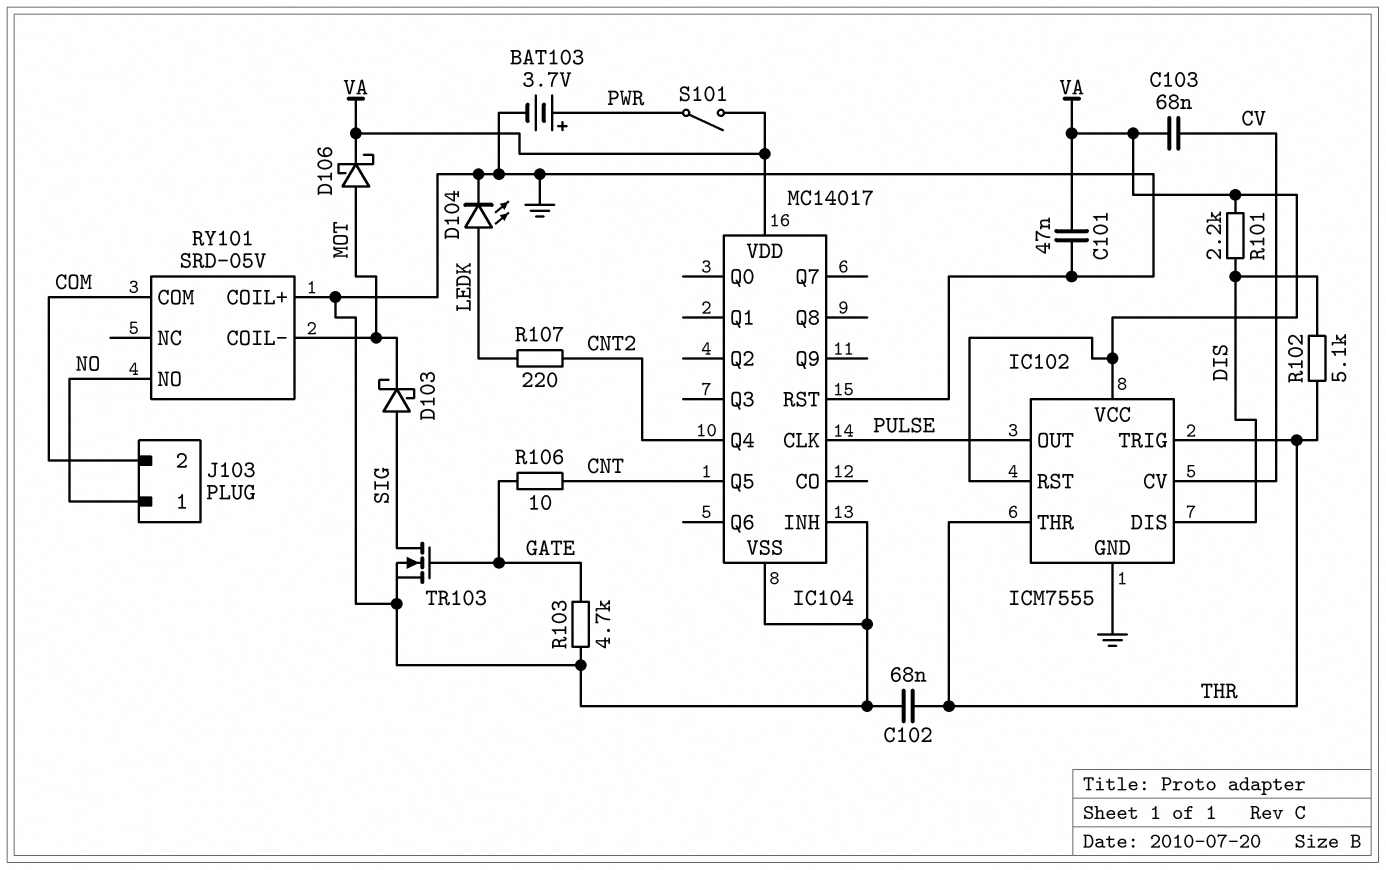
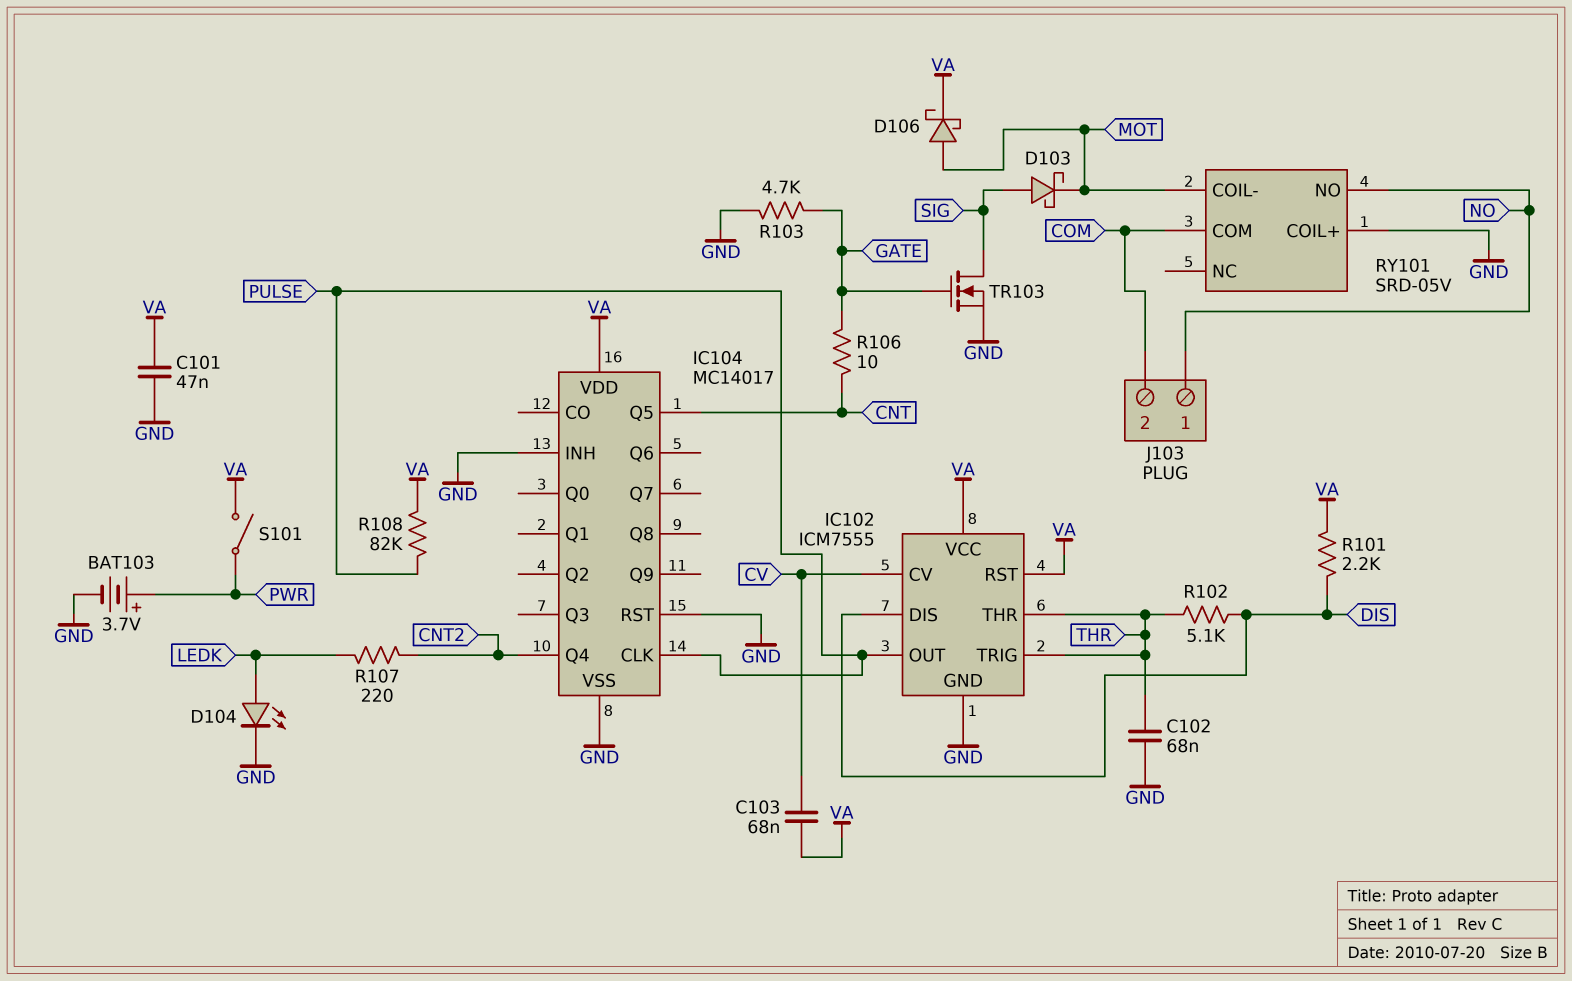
R108: none -> 82k (PULSE, VA)

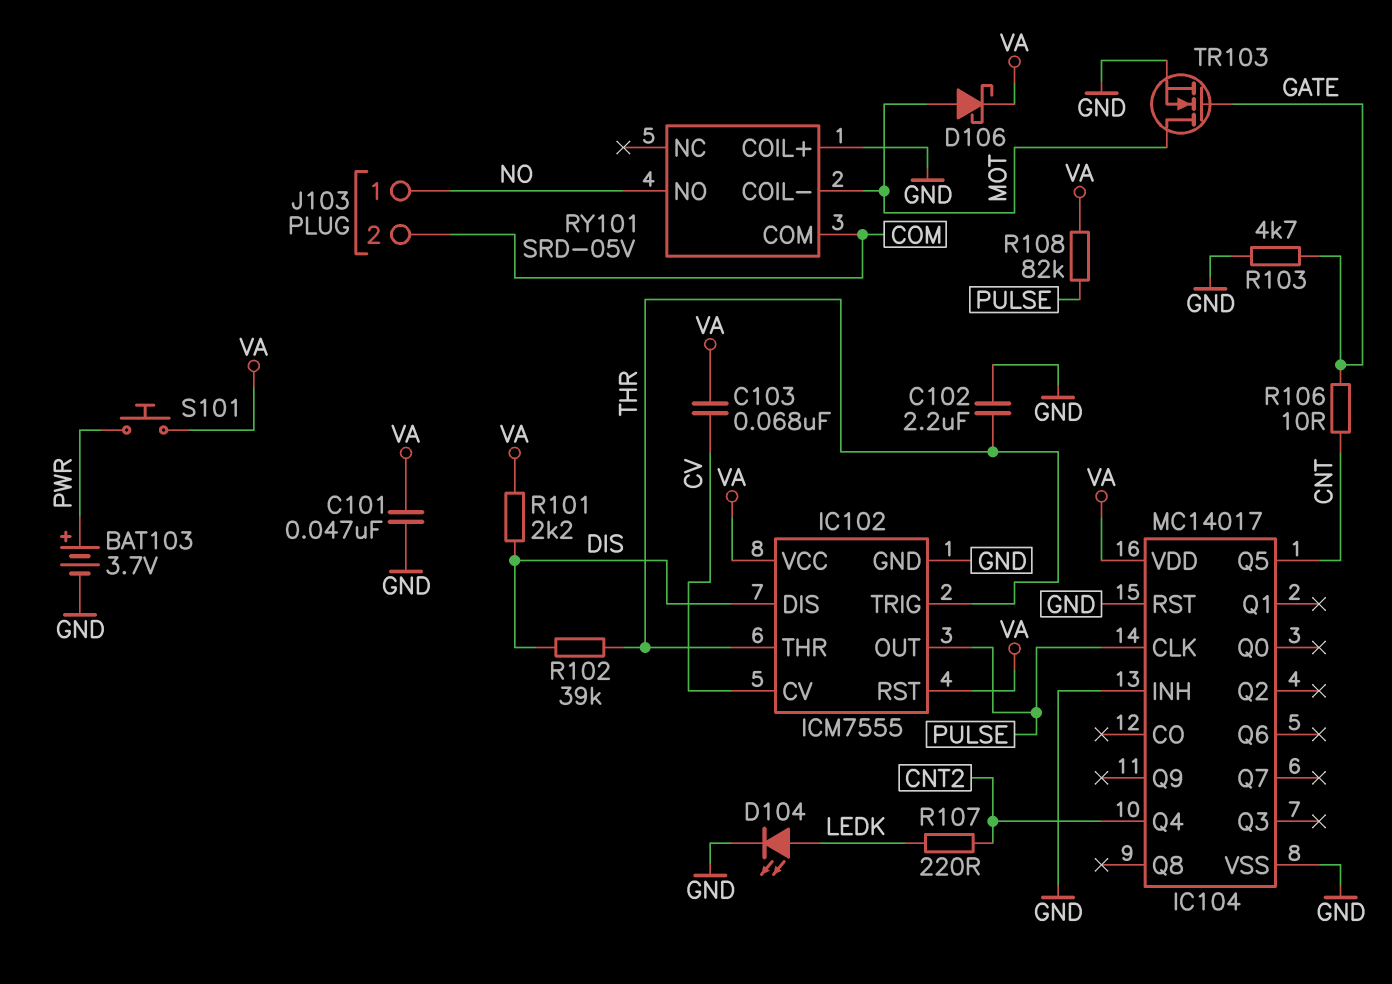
C102: 68nF (GND, THR) -> 2.2uF (GND, THR)
D103: schottky (A SIG, K MOT) -> none
R102: 5.1k (DIS, THR) -> 39k (DIS, THR)
S101: switch (PWR, VA) -> button (PWR, VA)
TR103: NMOS (G GATE, D SIG, S GND) -> NMOS (G GATE, D MOT, S GND)

